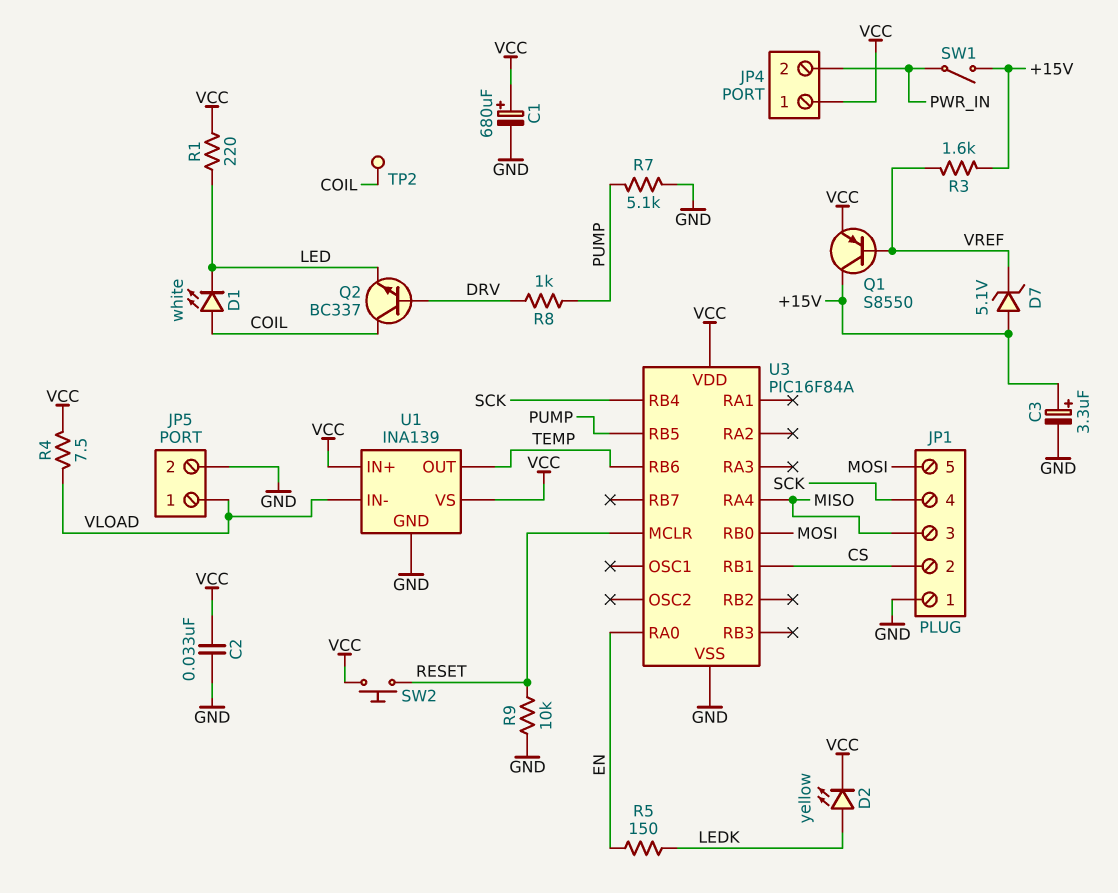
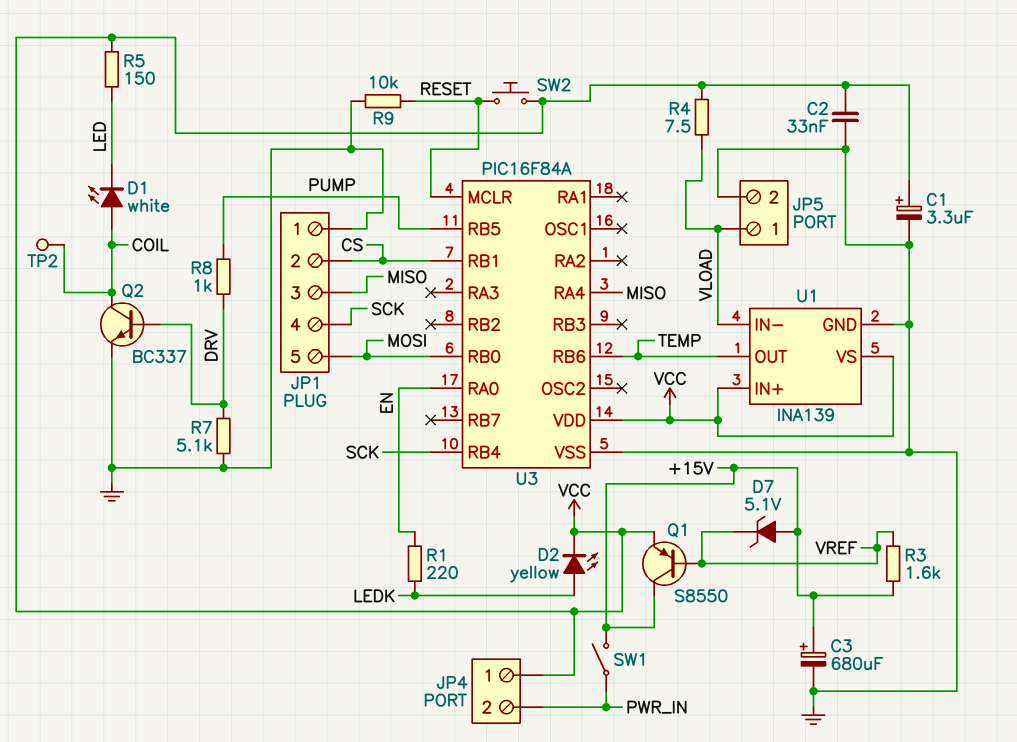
C1: 680uF (plus VCC, minus GND) -> 3.3uF (plus VCC, minus GND)
C3: 3.3uF (plus +15V, minus GND) -> 680uF (plus +15V, minus GND)
Q2: NPN BC337 (B DRV, C COIL, E LED) -> NPN BC337 (B DRV, C COIL, E GND)
R1: 220 (LED, VCC) -> 220 (EN, LEDK)
R5: 150 (EN, LEDK) -> 150 (LED, VCC)
R7: 5.1k (GND, PUMP) -> 5.1k (DRV, GND)

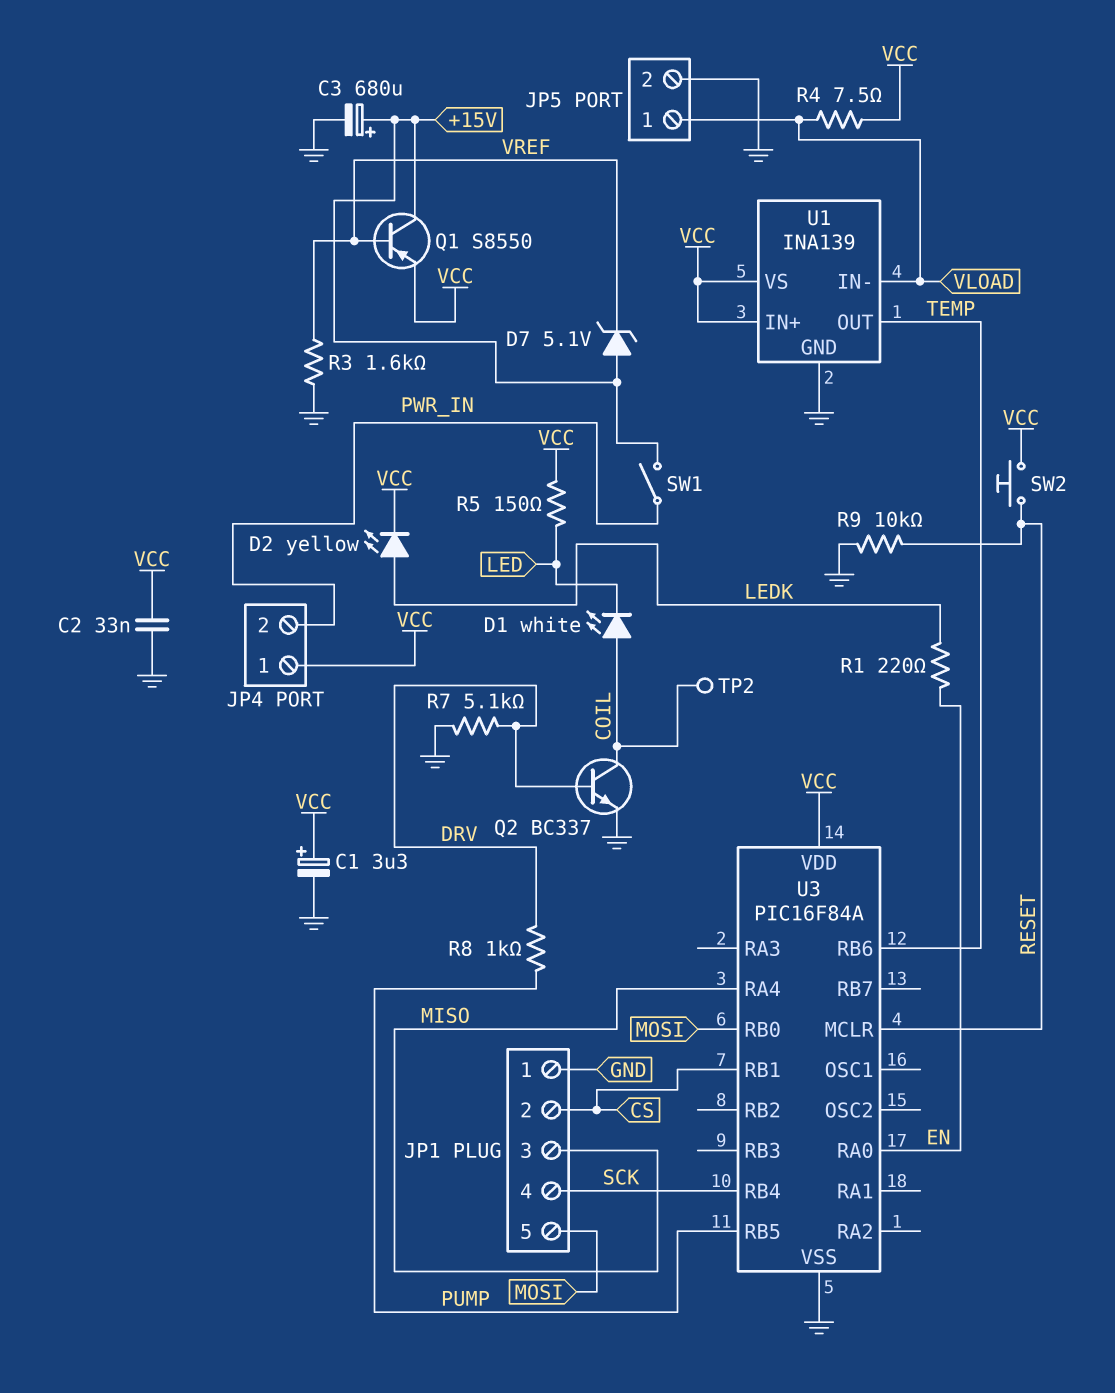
R3: 1.6k (+15V, VREF) -> 1.6k (GND, VREF)

